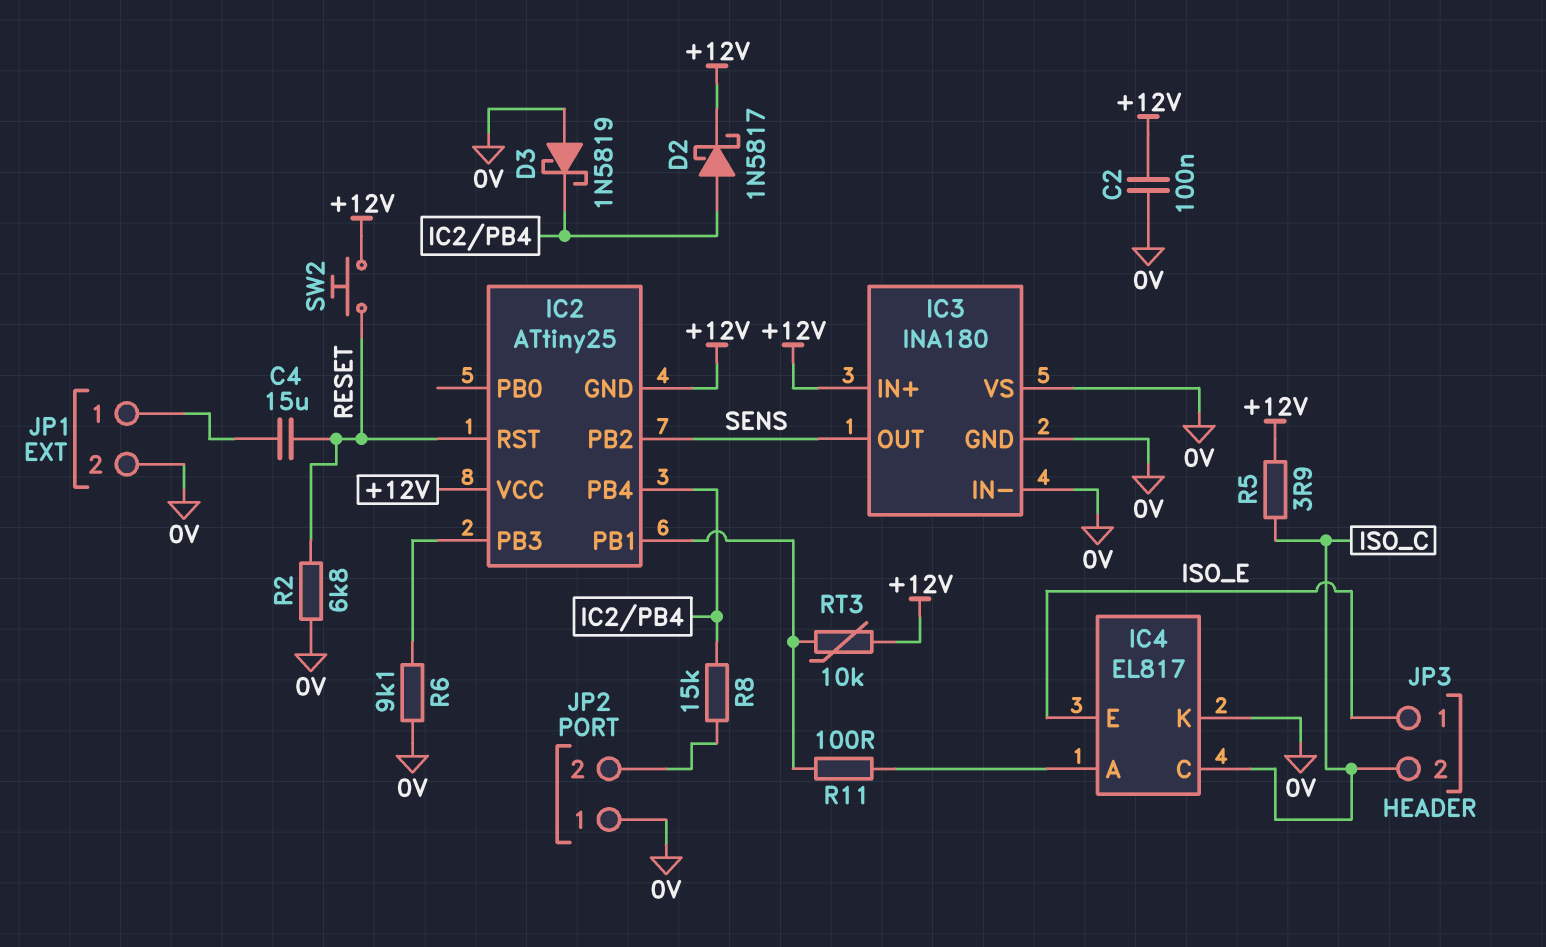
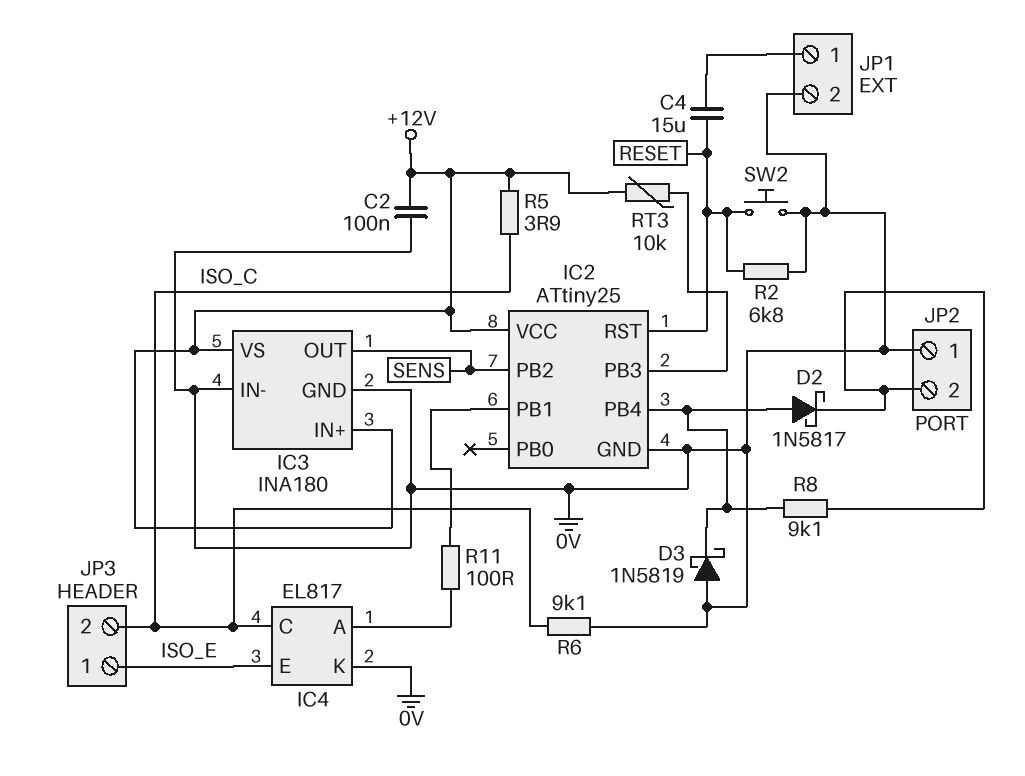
D2: schottky 1N5817 (A IC2/PB4, K +12V) -> schottky 1N5817 (A IC2/PB4, K JP2/2)
IC2 pin GND: +12V -> 0V
IC3 pin VS: 0V -> +12V
R6: 9.1k (0V, IC2/PB3) -> 9.1k (0V, ISO_C)
R8: 15k (IC2/PB4, JP2/2) -> 9.1k (IC2/PB4, JP2/2)
RT3: 10k (+12V, IC2/PB1) -> 10k (+12V, IC2/PB3)
SW2: button (+12V, RESET) -> button (0V, RESET)

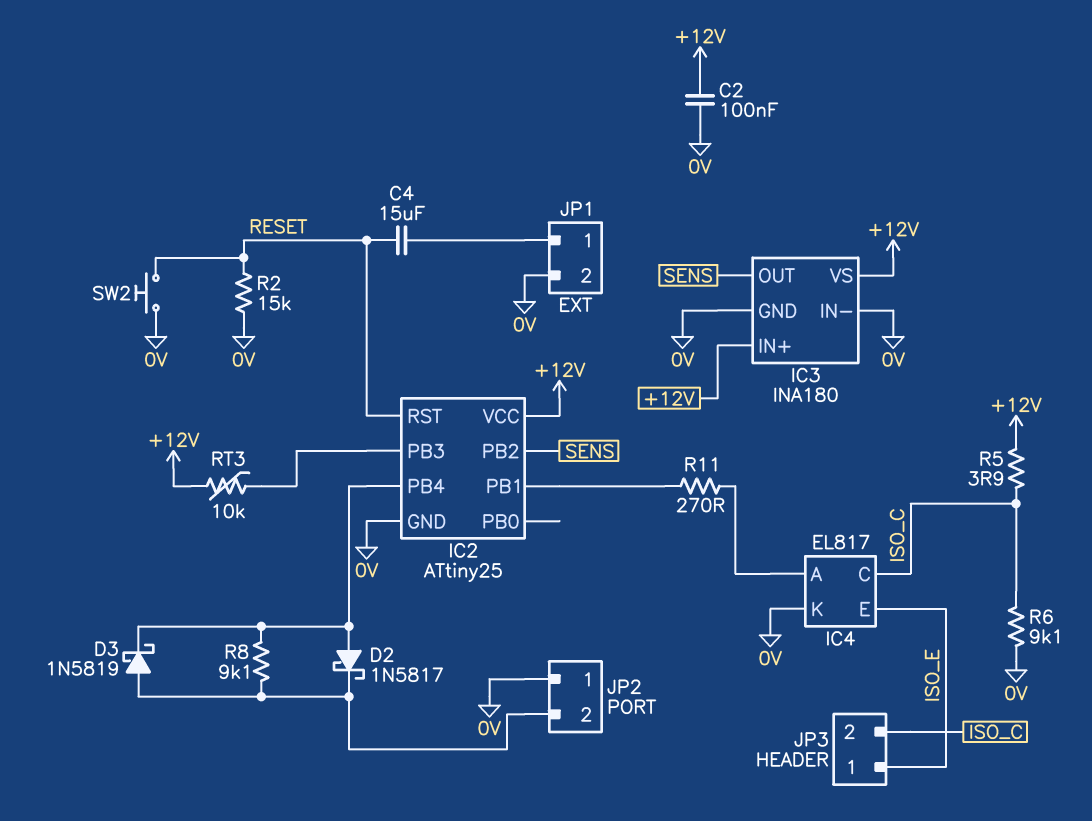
D3: schottky 1N5819 (A 0V, K IC2/PB4) -> schottky 1N5819 (A JP2/2, K IC2/PB4)
R2: 6.8k (0V, RESET) -> 15k (0V, RESET)
R11: 100 (IC2/PB1, IC4/A) -> 270 (IC2/PB1, IC4/A)

